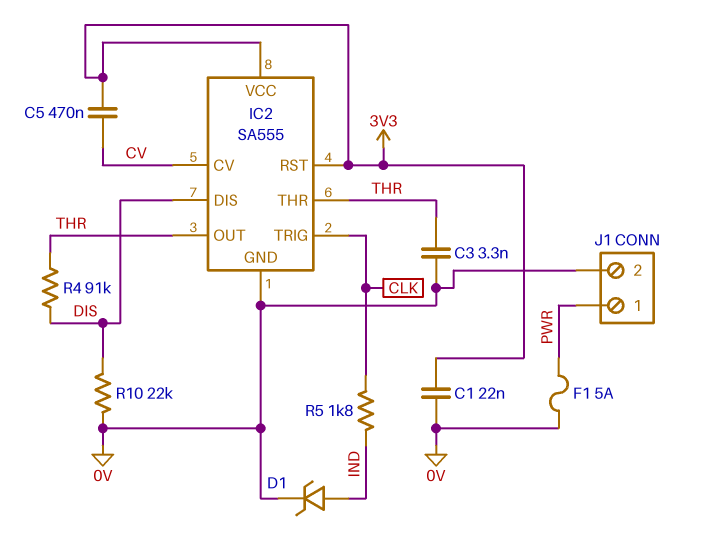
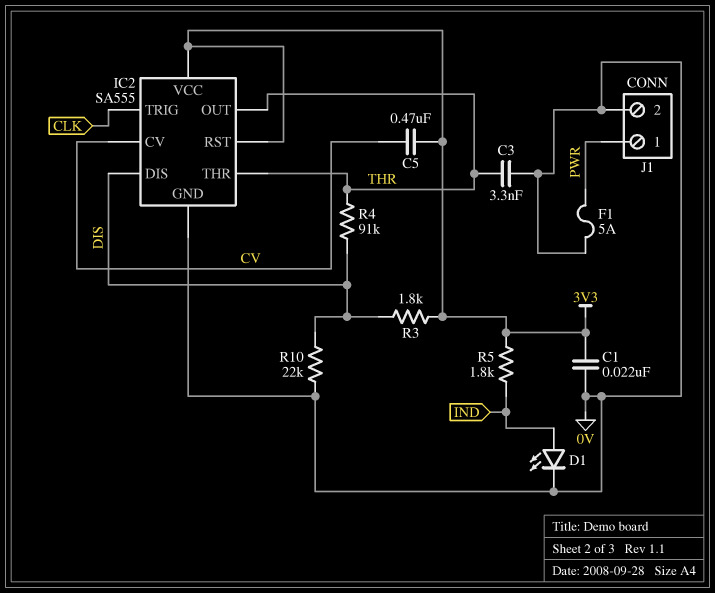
D1: zener (A IND, K 0V) -> LED (A IND, K 0V)
R3: none -> 1.8k (3V3, DIS)
R5: 1.8k (CLK, IND) -> 1.8k (3V3, IND)

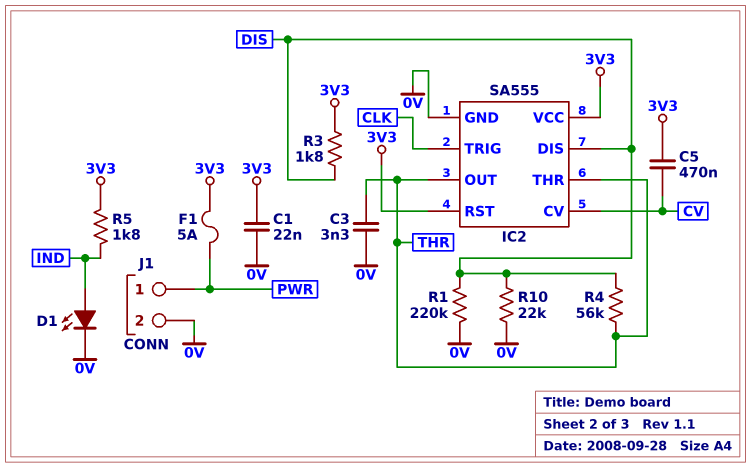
F1: 5A (0V, PWR) -> 5A (3V3, PWR)
R1: none -> 220k (0V, DIS)
R4: 91k (DIS, THR) -> 56k (DIS, THR)

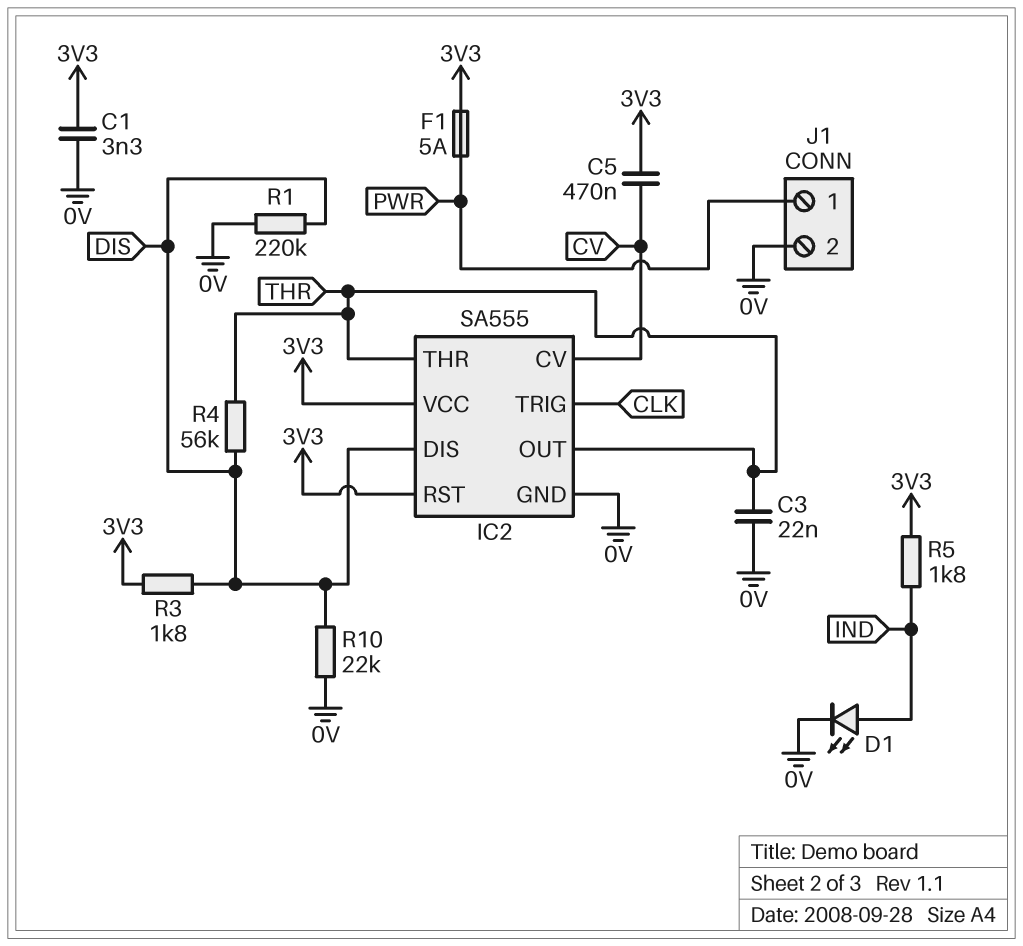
C1: 22nF (0V, 3V3) -> 3.3nF (0V, 3V3)
C3: 3.3nF (0V, THR) -> 22nF (0V, THR)

